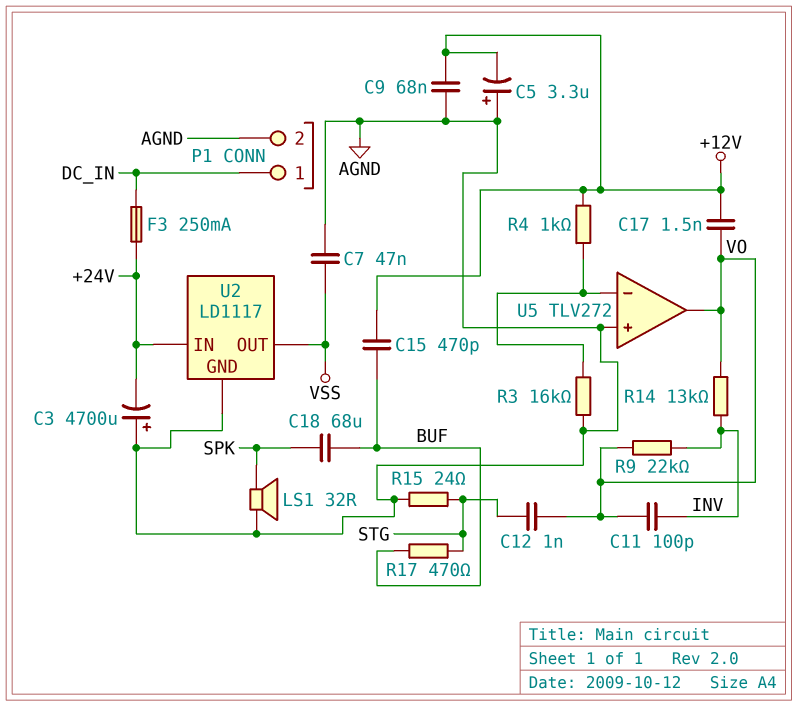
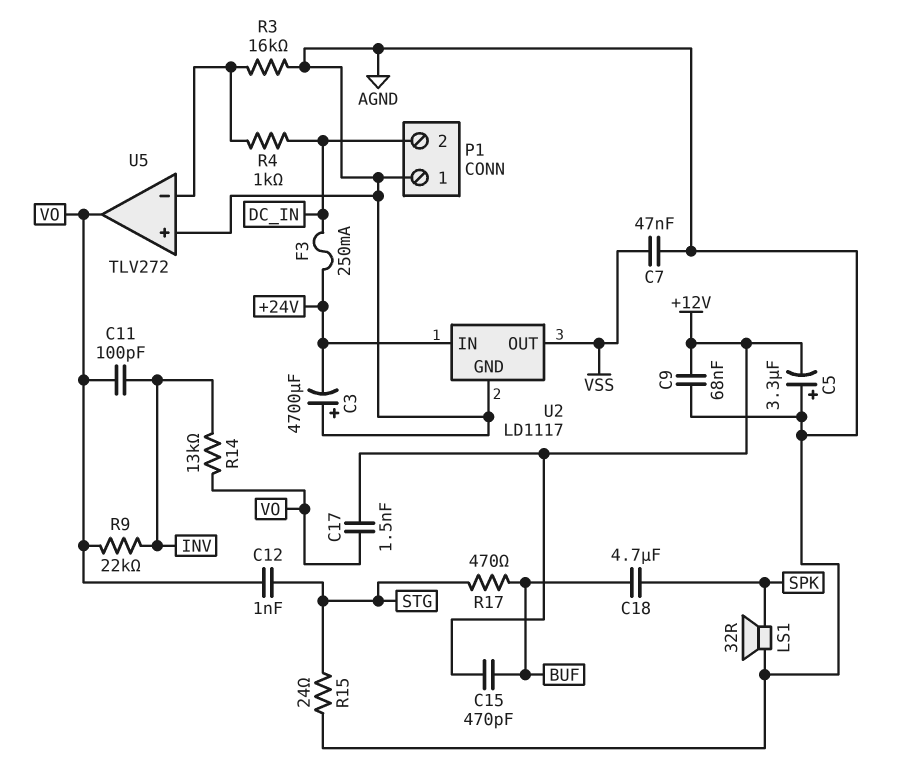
C18: 68uF (BUF, SPK) -> 4.7uF (BUF, SPK)
P1 pin 1: DC_IN -> AGND
P1 pin 2: AGND -> DC_IN
R4: 1k (+12V, U5/in-) -> 1k (DC_IN, U5/in-)

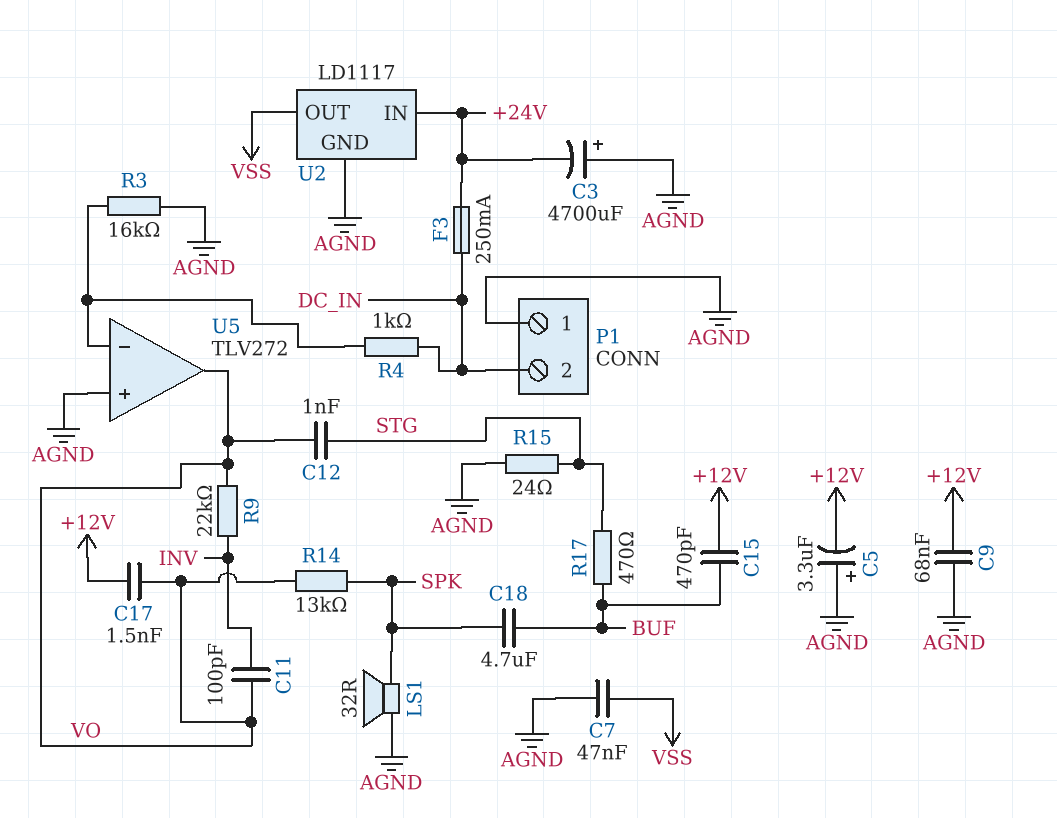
R14: 13k (INV, VO) -> 13k (SPK, VO)

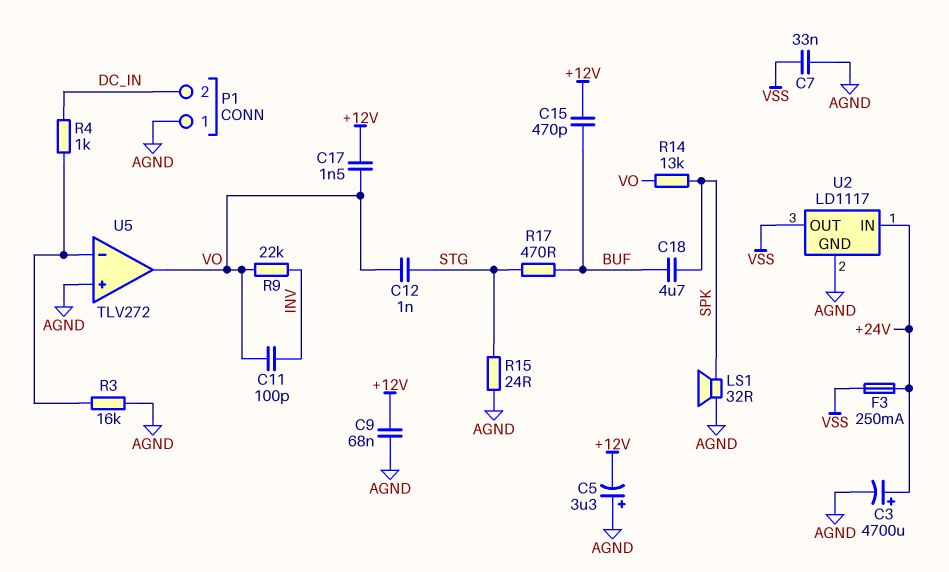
C3: 4700uF (plus AGND, minus +24V) -> 4700uF (plus +24V, minus AGND)
C7: 47nF (AGND, VSS) -> 33nF (AGND, VSS)
F3: 250mA (+24V, DC_IN) -> 250mA (+24V, VSS)

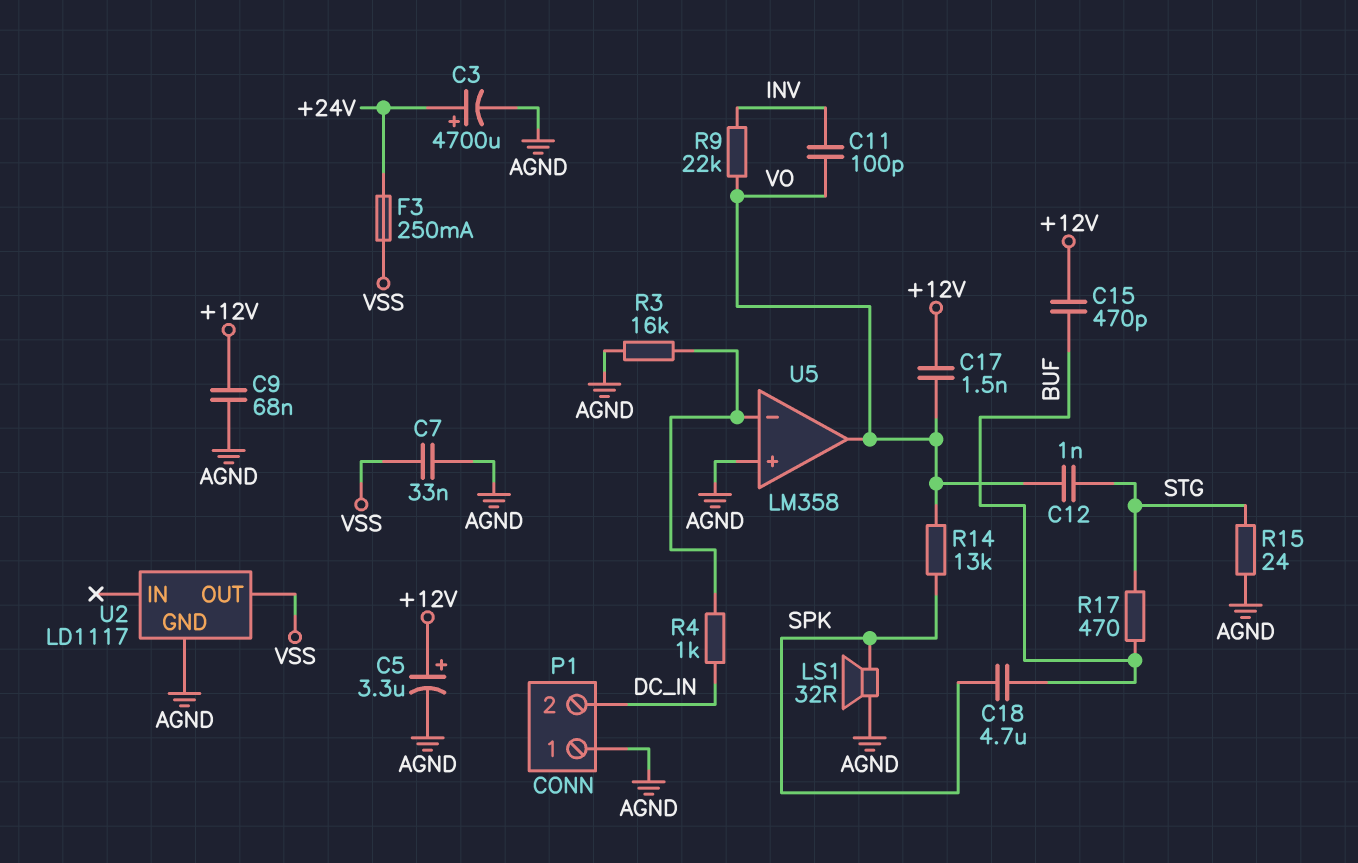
C5: 3.3uF (plus AGND, minus +12V) -> 3.3uF (plus +12V, minus AGND)
U2 pin IN: +24V -> none
U5: TLV272 -> LM358

